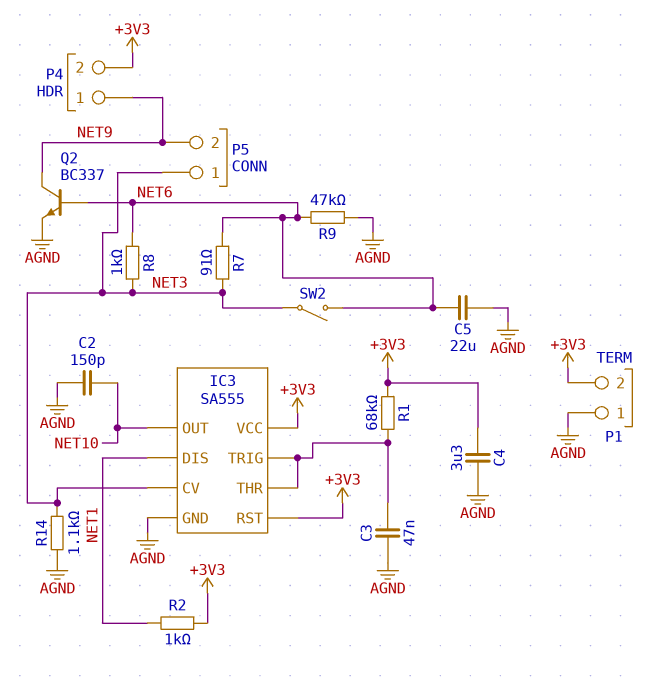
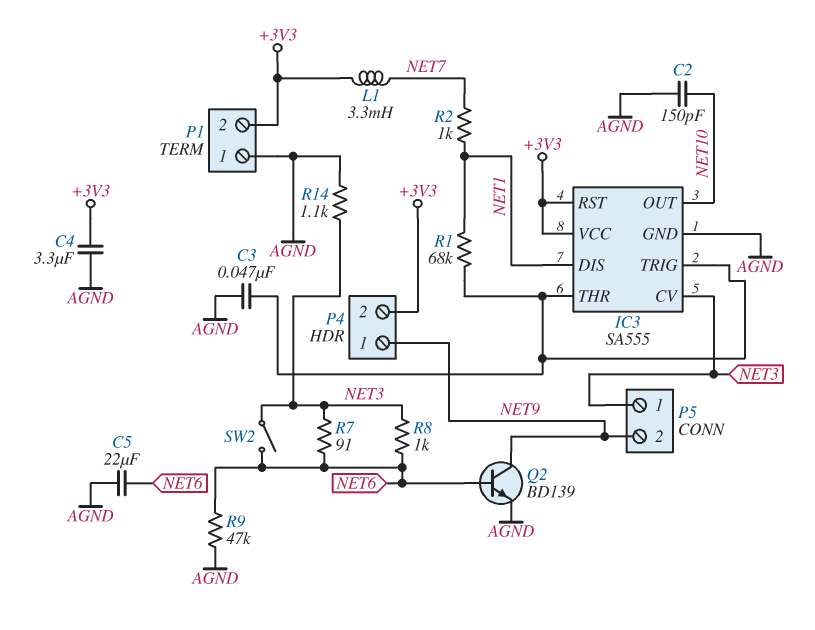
L1: none -> 3.3mH (+3V3, NET7)
Q2: NPN BC337 (B NET6, C NET9, E AGND) -> NPN BD139 (B NET6, C NET9, E AGND)
R1: 68k (+3V3, IC3/THR) -> 68k (IC3/THR, NET1)
R2: 1k (+3V3, NET1) -> 1k (NET1, NET7)

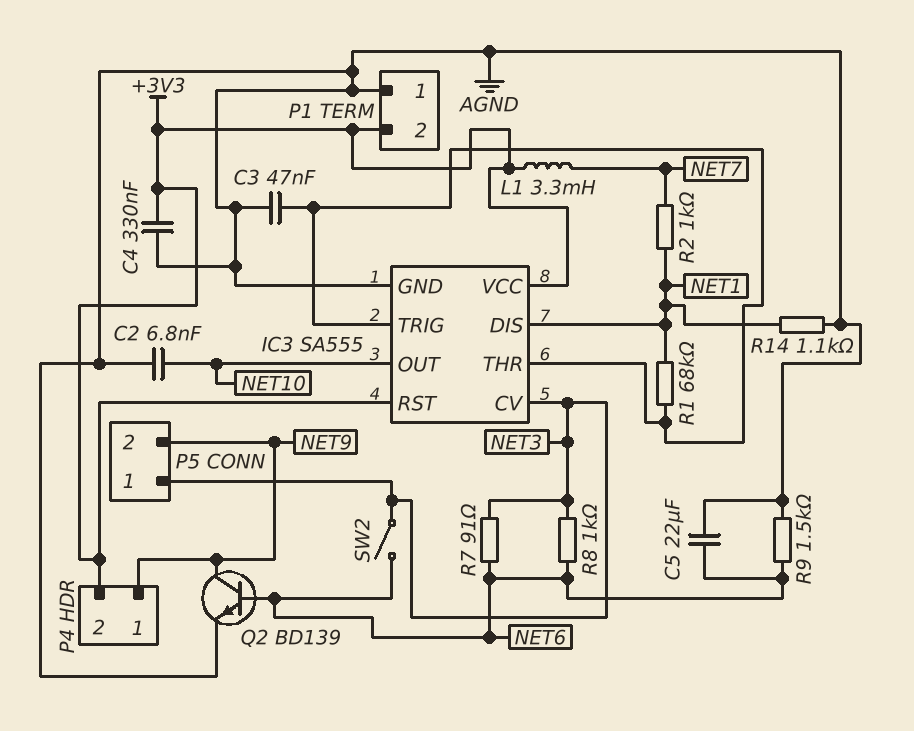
C2: 150pF (AGND, NET10) -> 6.8nF (AGND, NET10)
C4: 3.3uF (+3V3, AGND) -> 330nF (+3V3, AGND)
R9: 47k (AGND, NET6) -> 1.5k (AGND, NET6)
R14: 1.1k (AGND, NET3) -> 1.1k (AGND, NET1)

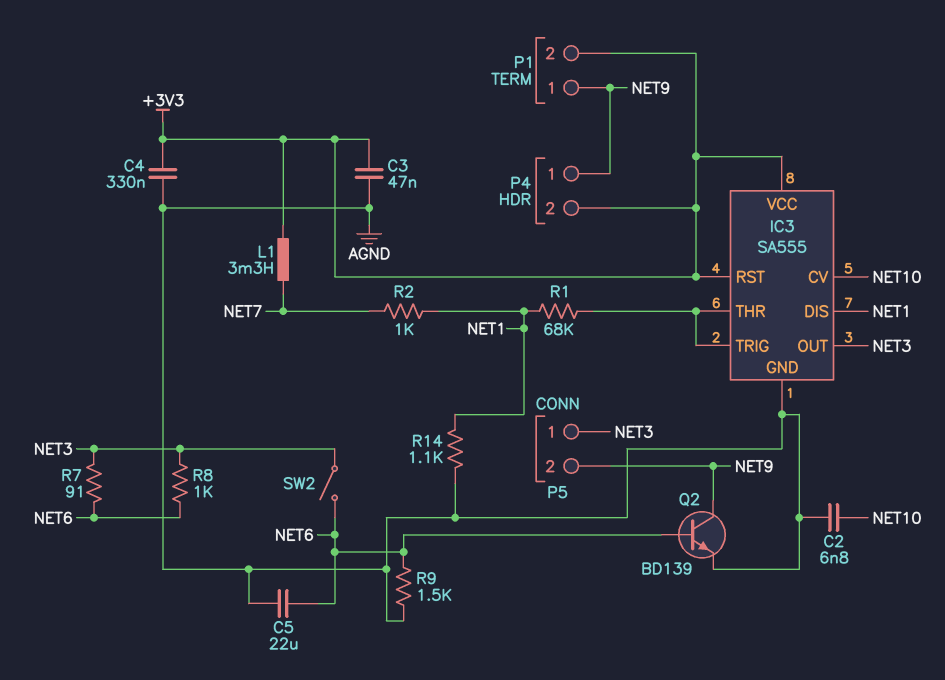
C3: 47nF (AGND, IC3/THR) -> 47nF (+3V3, AGND)
IC3 pin CV: NET3 -> NET10
IC3 pin OUT: NET10 -> NET3
P1 pin 1: AGND -> NET9

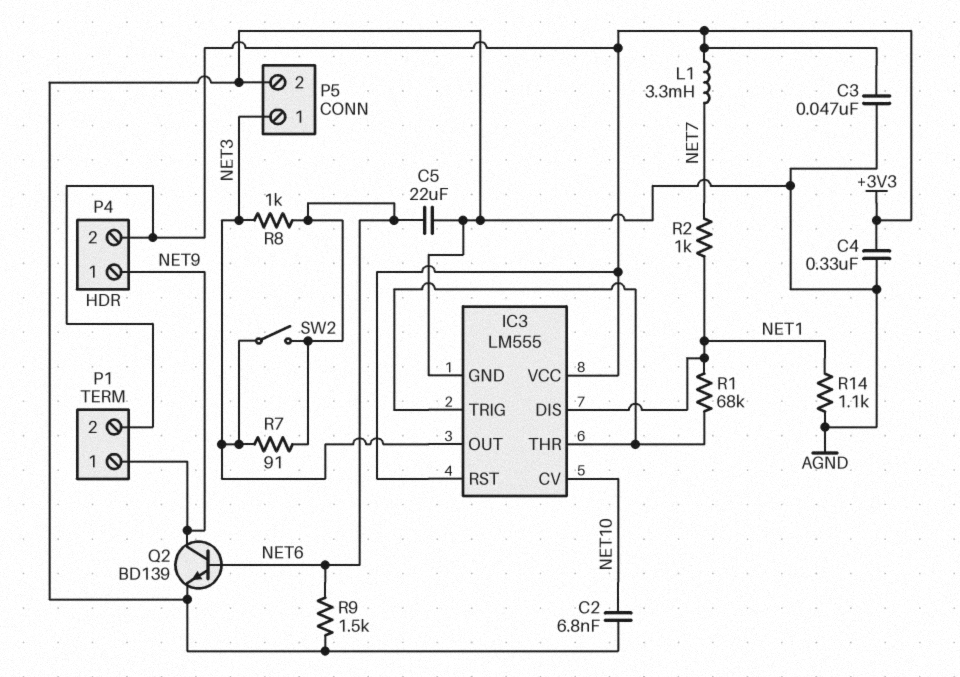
IC3: SA555 -> LM555
P5 pin 2: NET9 -> AGND

